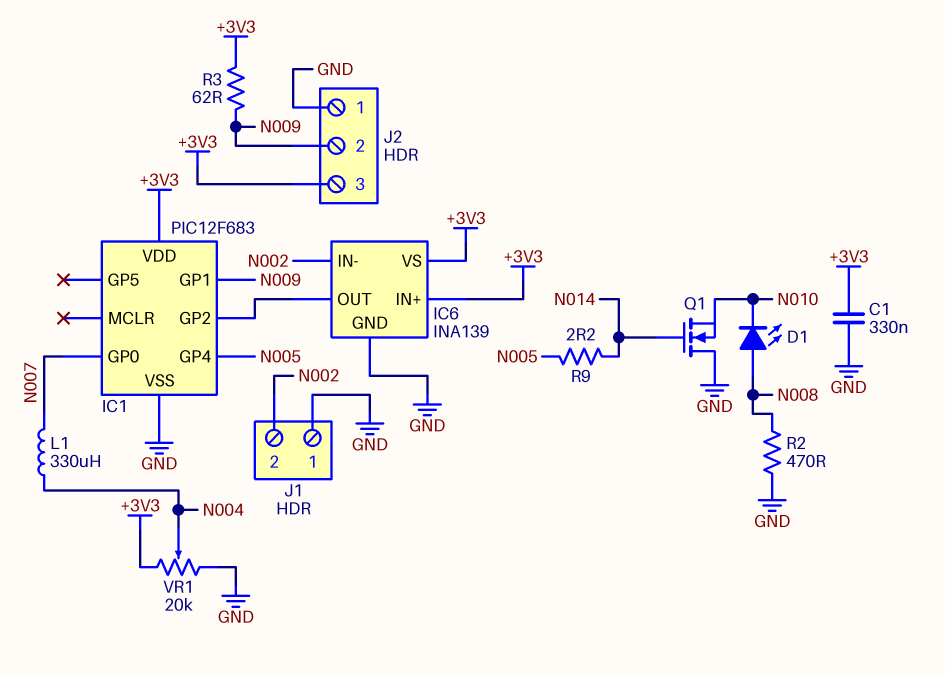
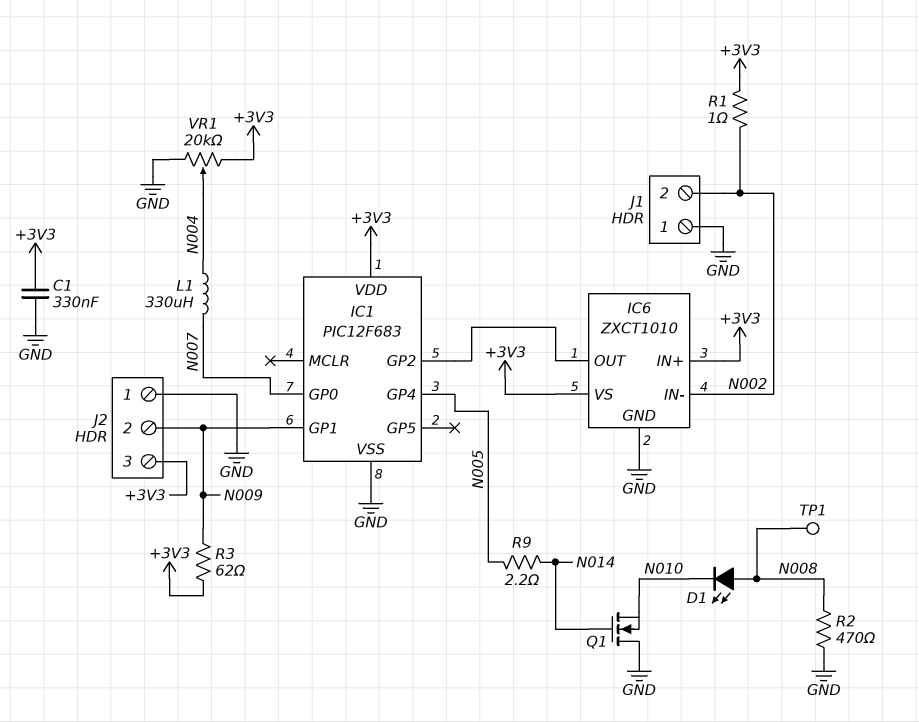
IC6: INA139 -> ZXCT1010
R1: none -> 1 (+3V3, N002)
TP1: none -> test point (N008)

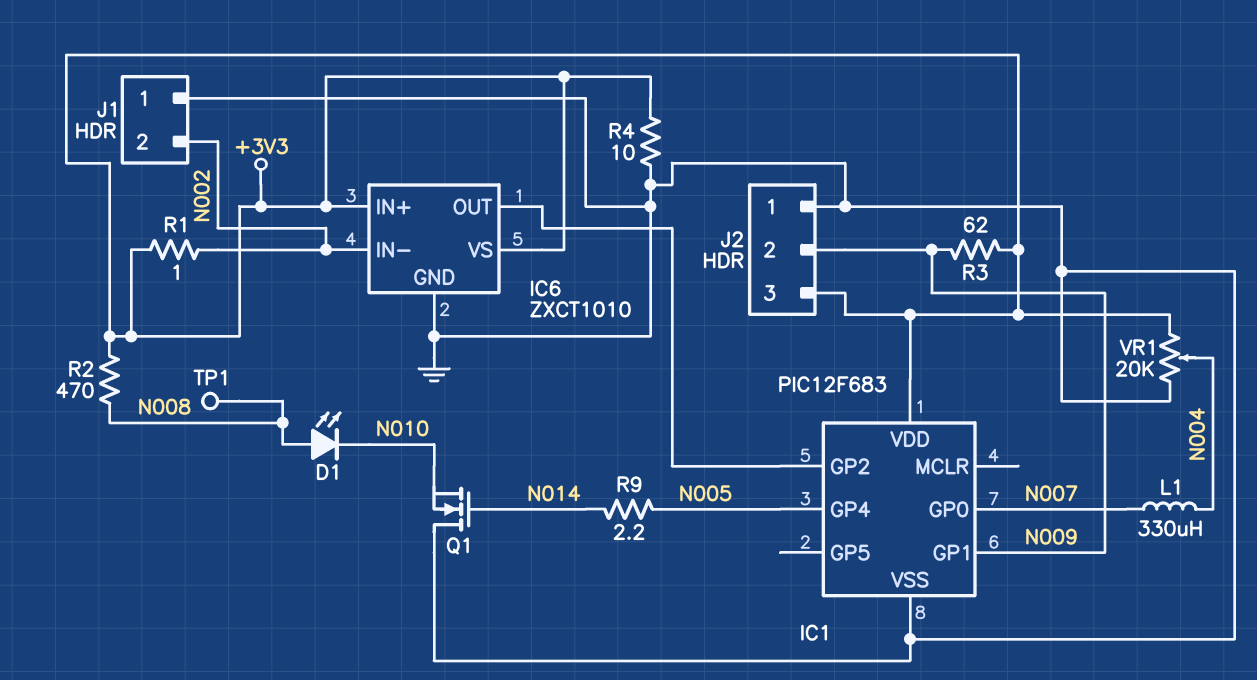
C1: 330nF (+3V3, GND) -> none
R2: 470 (GND, N008) -> 470 (+3V3, N008)
R4: none -> 10 (+3V3, GND)

